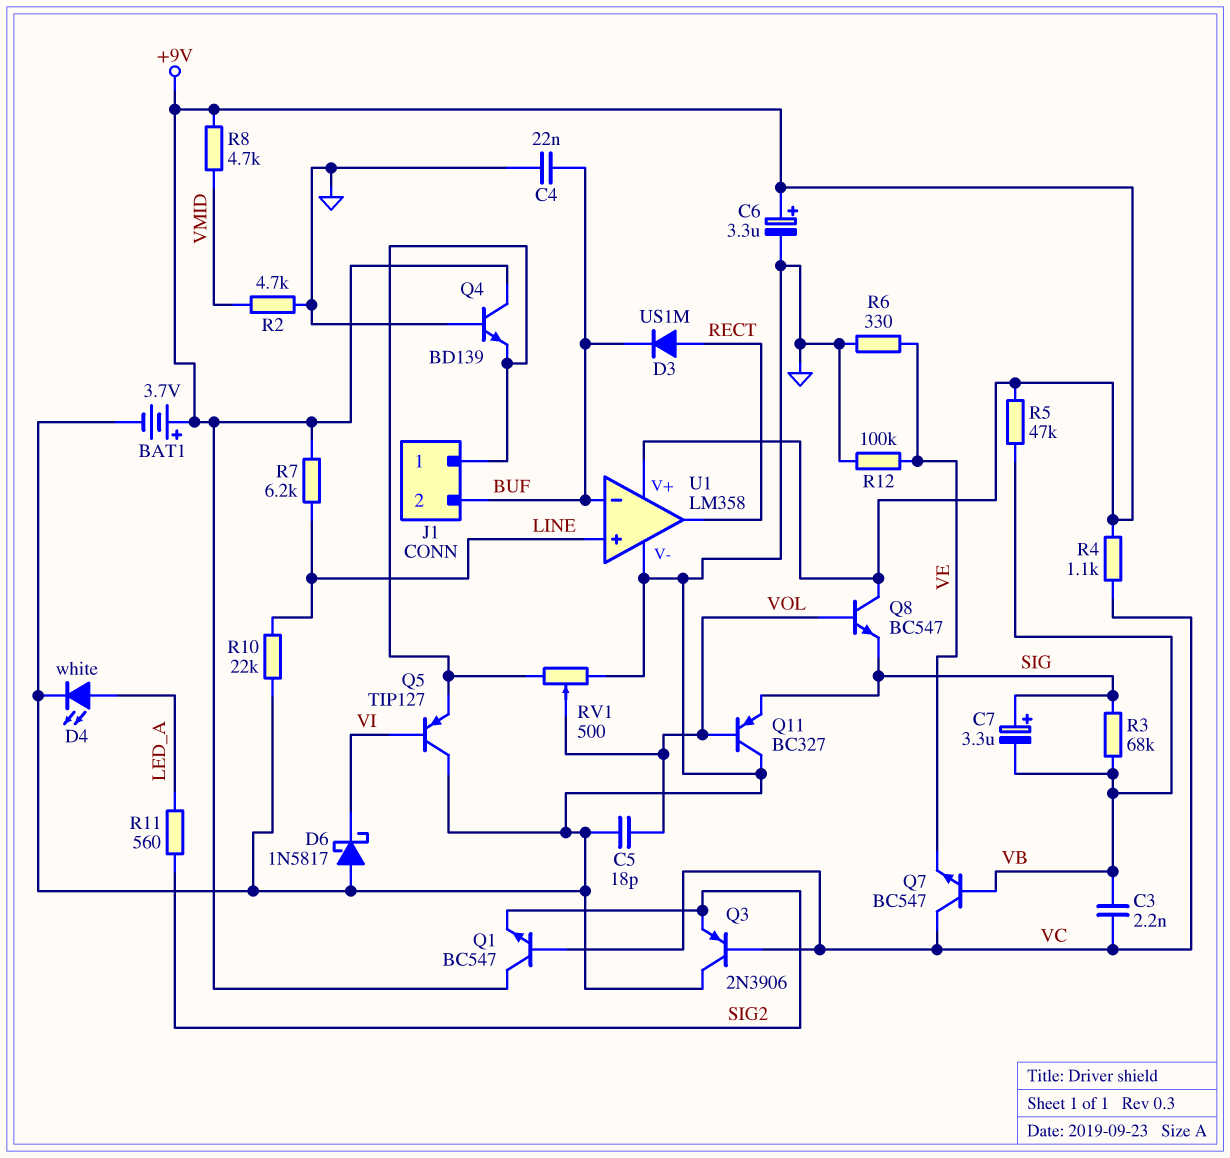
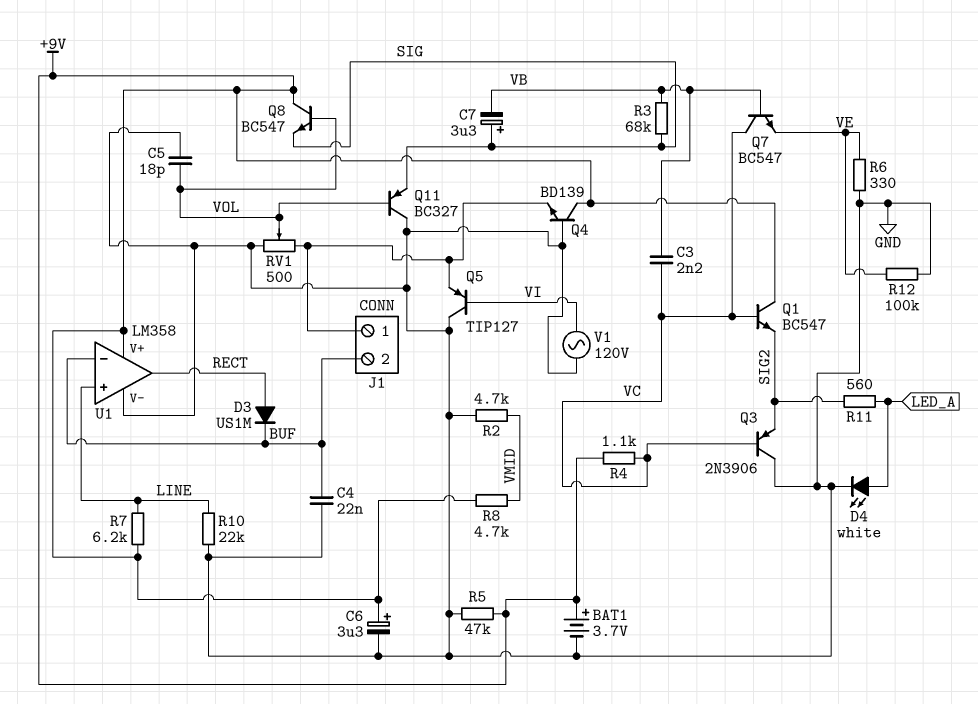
D6: schottky 1N5817 (A GND, K VI) -> none
R5: 47k (+9V, VB) -> 47k (+9V, GND)
V1: none -> AC 120V (GND, VI)

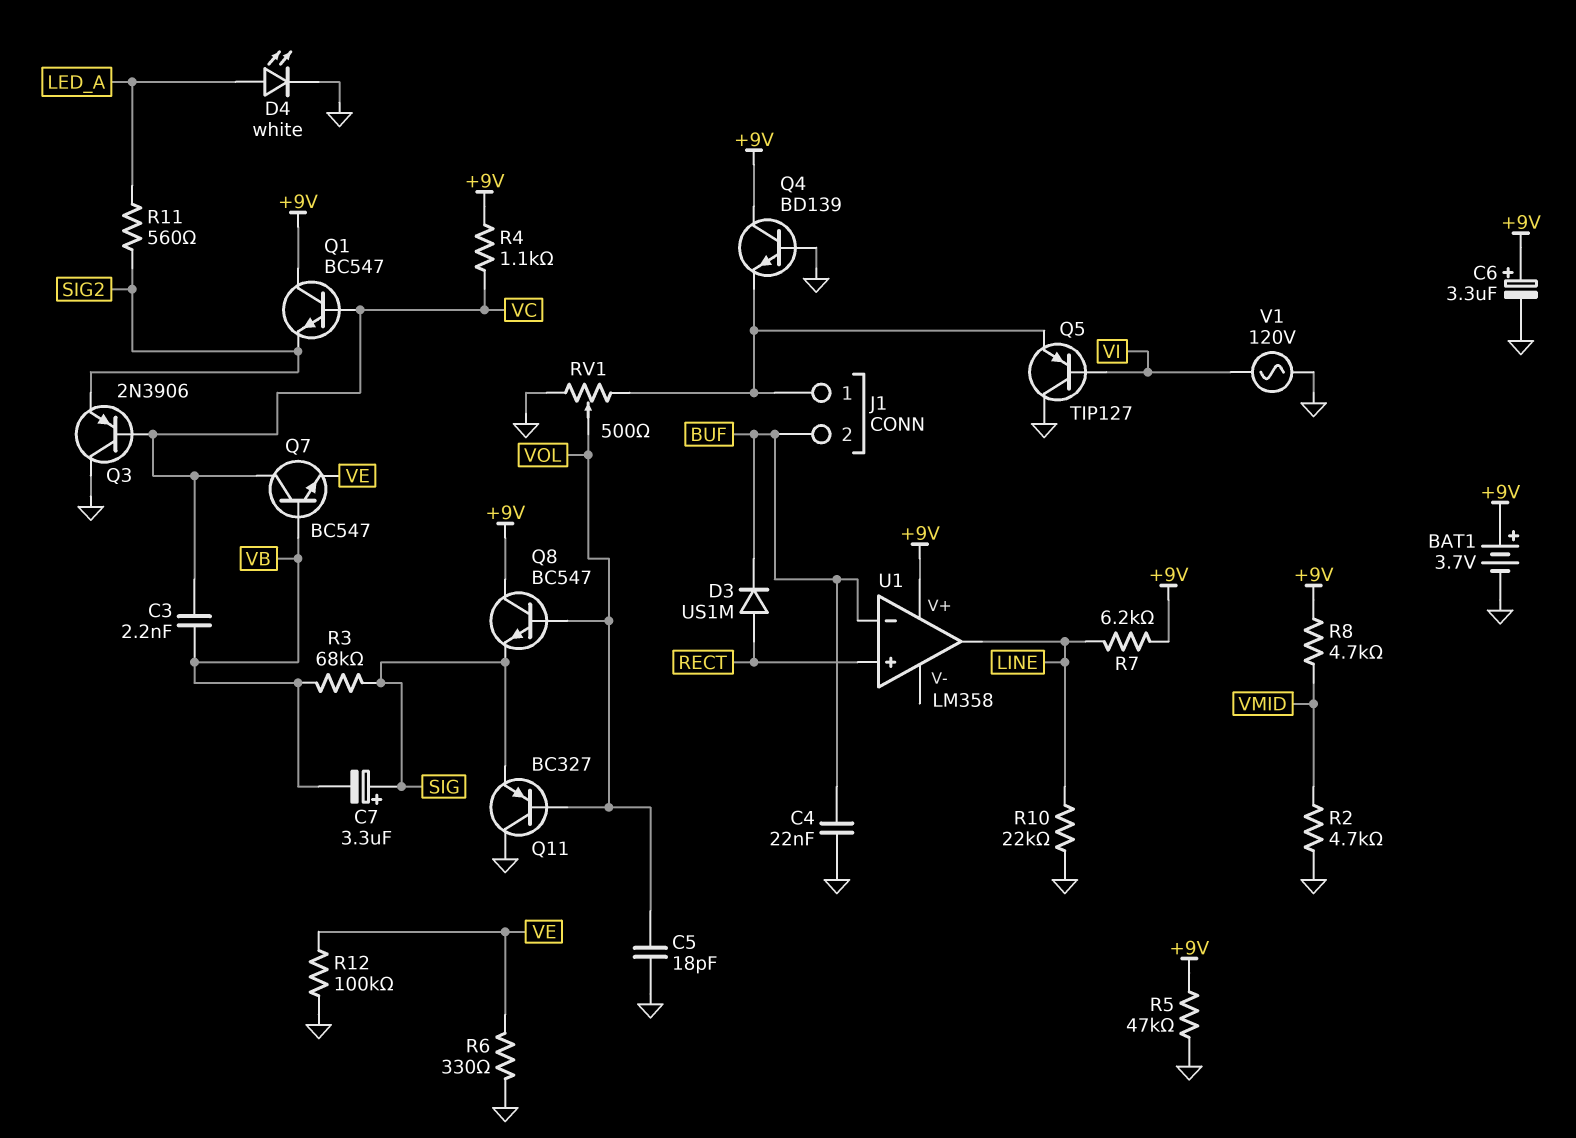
U1 pin V-: GND -> none
U1 pin in+: LINE -> RECT
U1 pin out: RECT -> LINE

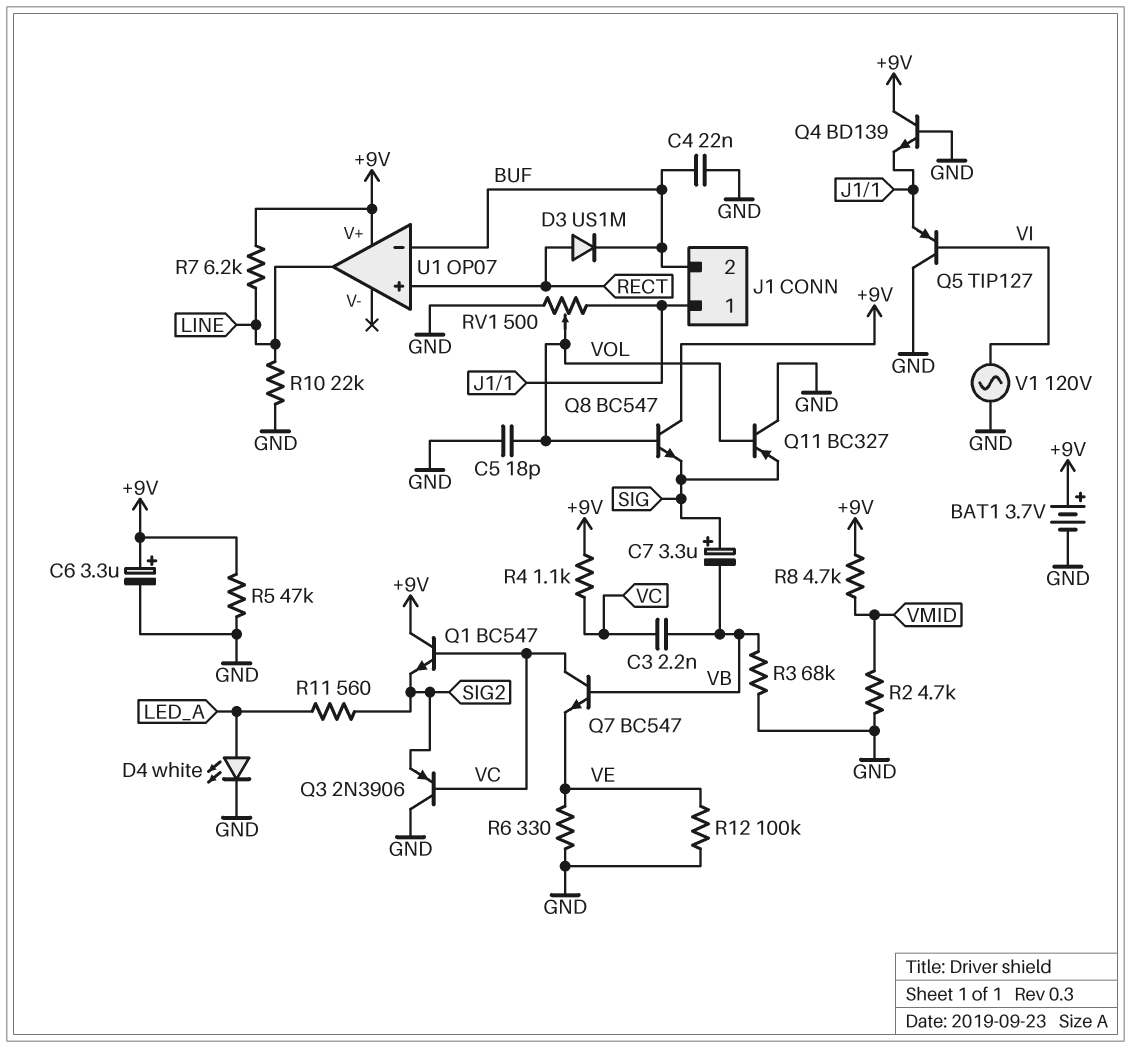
R3: 68k (SIG, VB) -> 68k (GND, VB)
U1: LM358 -> OP07

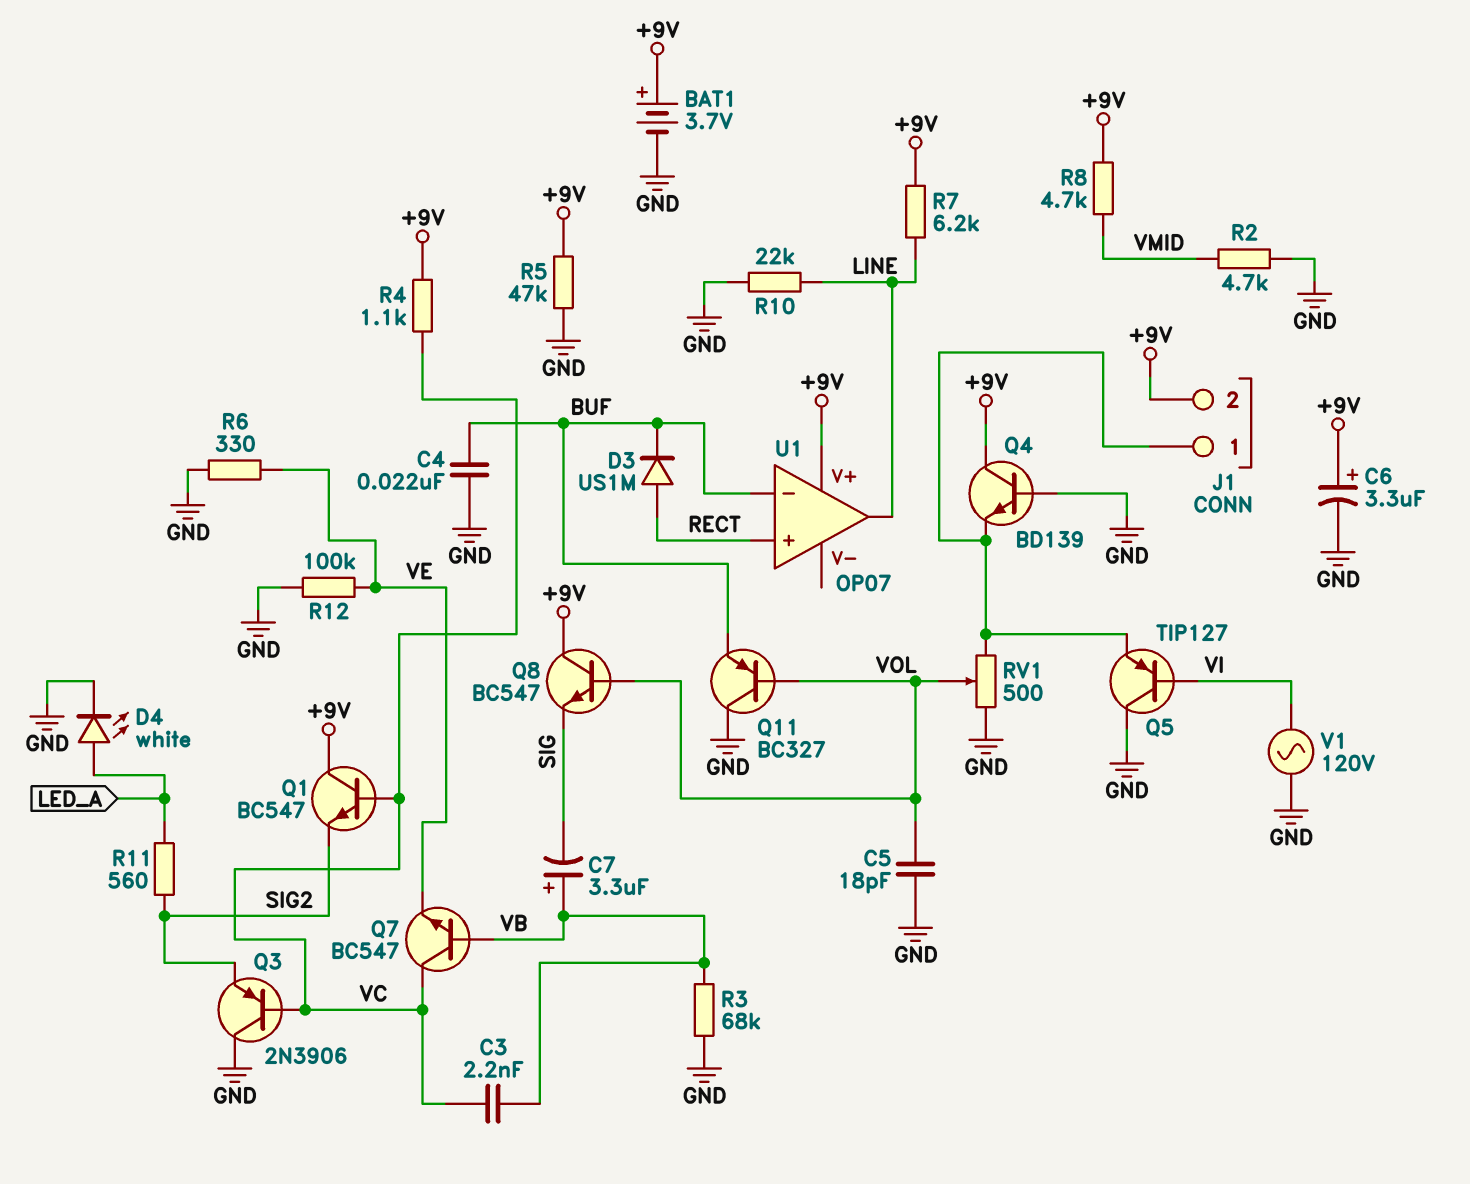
C7: 3.3uF (plus SIG, minus VB) -> 3.3uF (plus VB, minus SIG)
J1 pin 2: BUF -> +9V
Q11: PNP BC327 (B VOL, C GND, E SIG) -> PNP BC327 (B VOL, C GND, E BUF)

